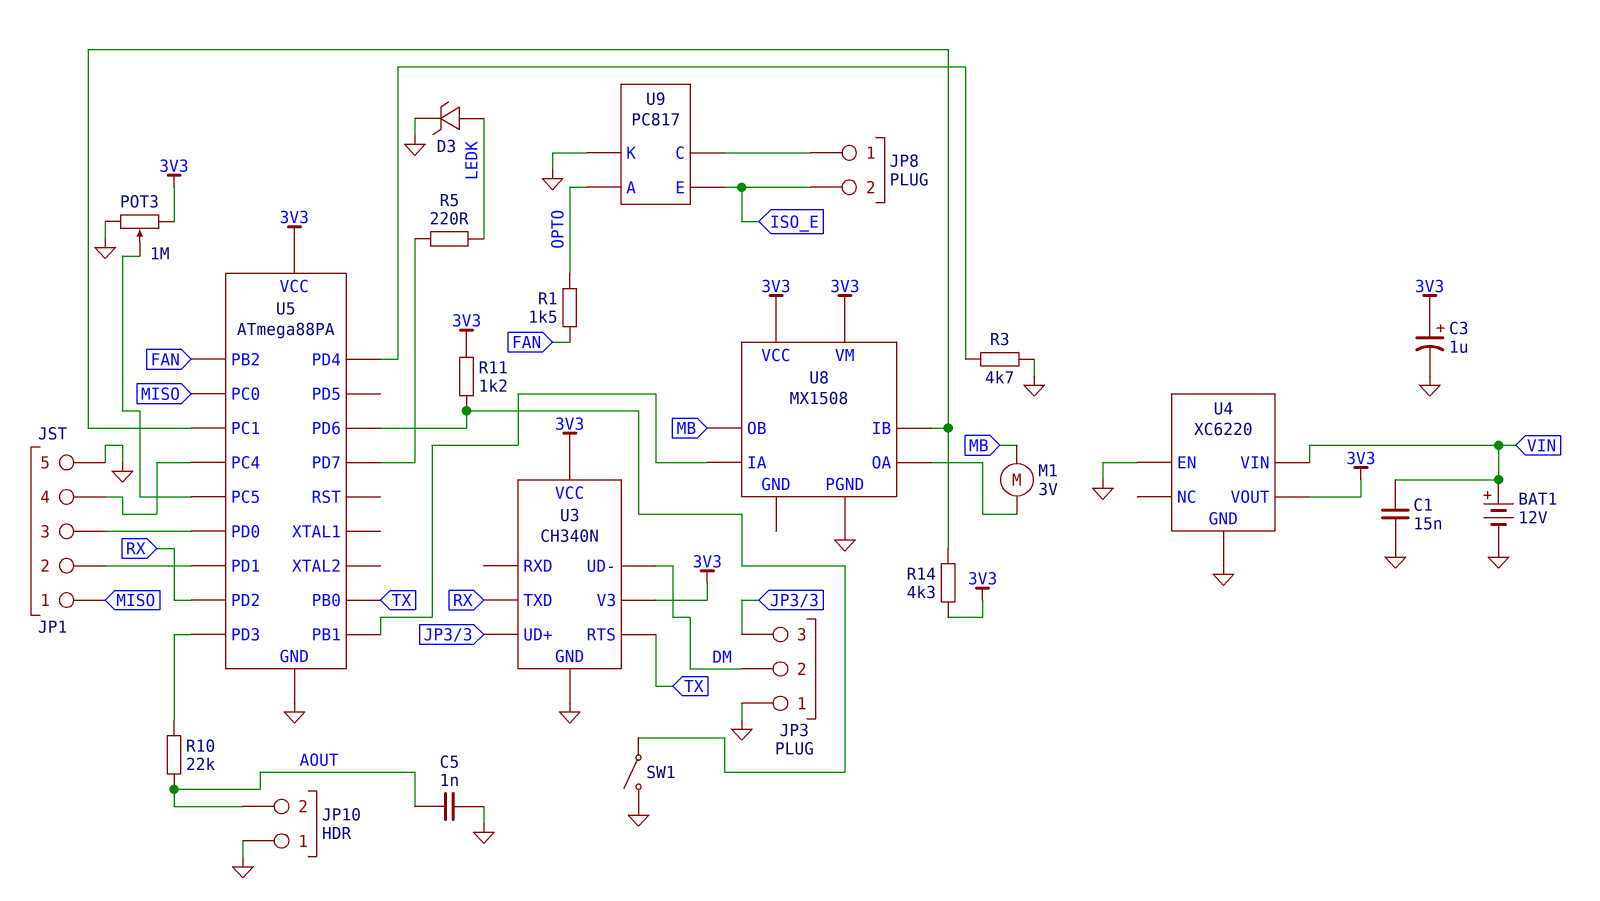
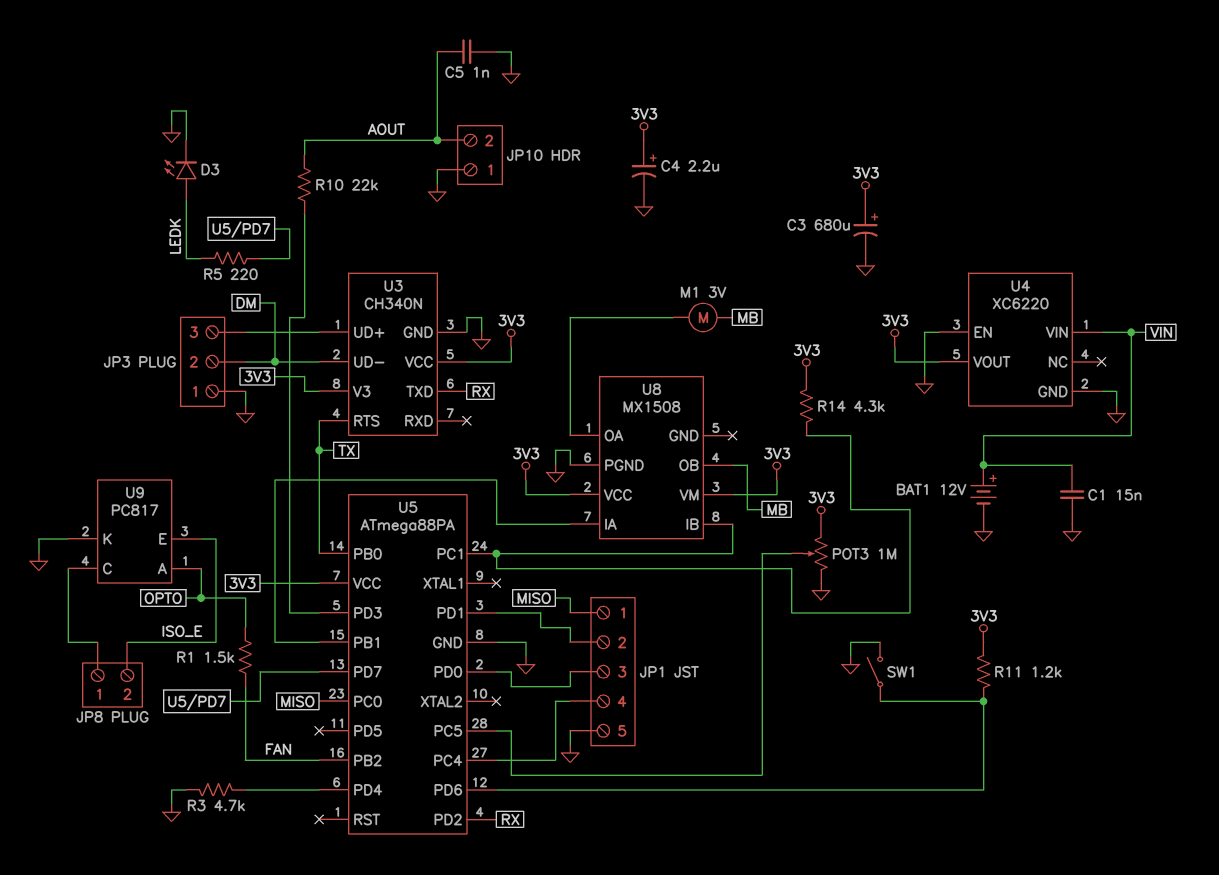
C3: 1uF (plus 3V3, minus GND) -> 680uF (plus 3V3, minus GND)
C4: none -> 2.2uF (plus 3V3, minus GND)
D3: zener (A LEDK, K GND) -> LED (A LEDK, K GND)

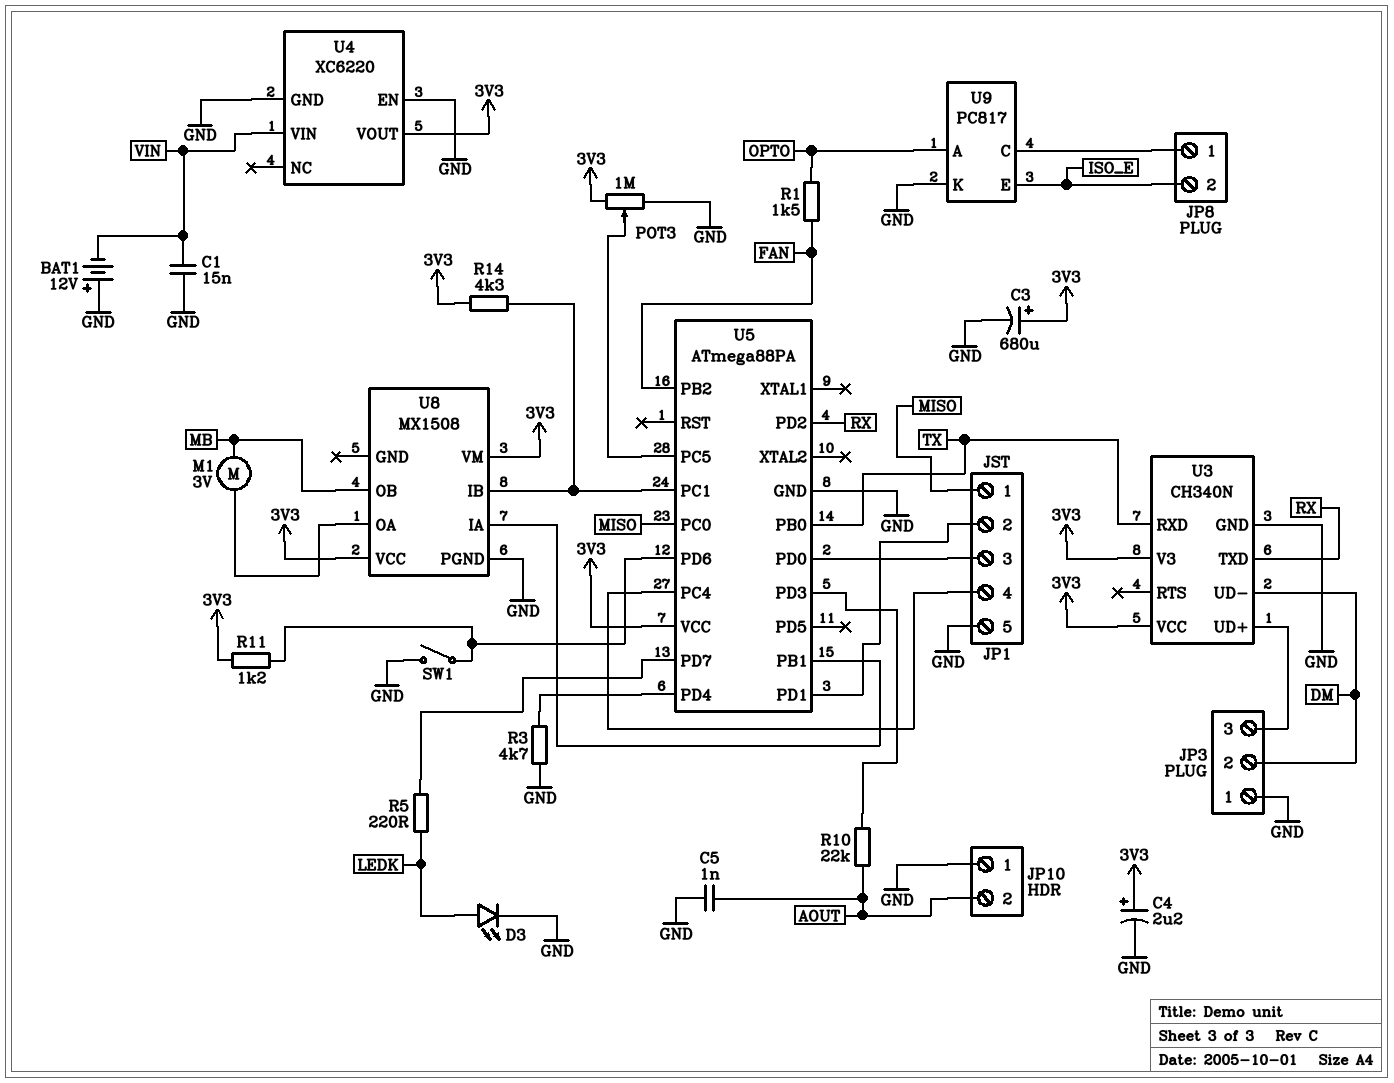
BAT1: 12V (plus VIN, minus GND) -> 12V (plus GND, minus VIN)
U3 pin RTS: TX -> none
U3 pin RXD: none -> TX

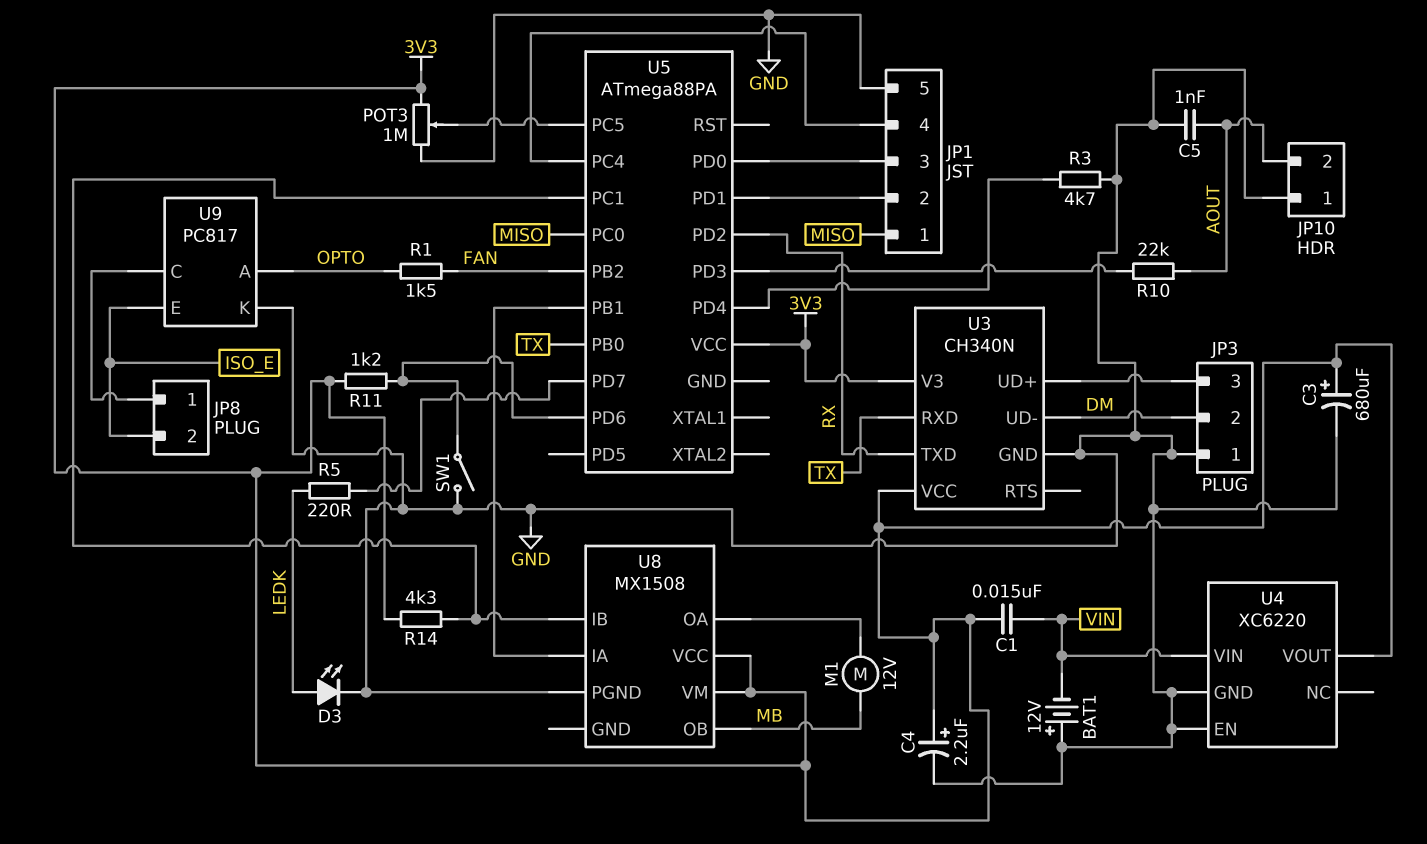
C1: 15nF (GND, VIN) -> 15nF (3V3, VIN)
M1: motor 3V (MB, U8/OA) -> motor 12V (MB, U8/OA)
U5 pin GND: GND -> none

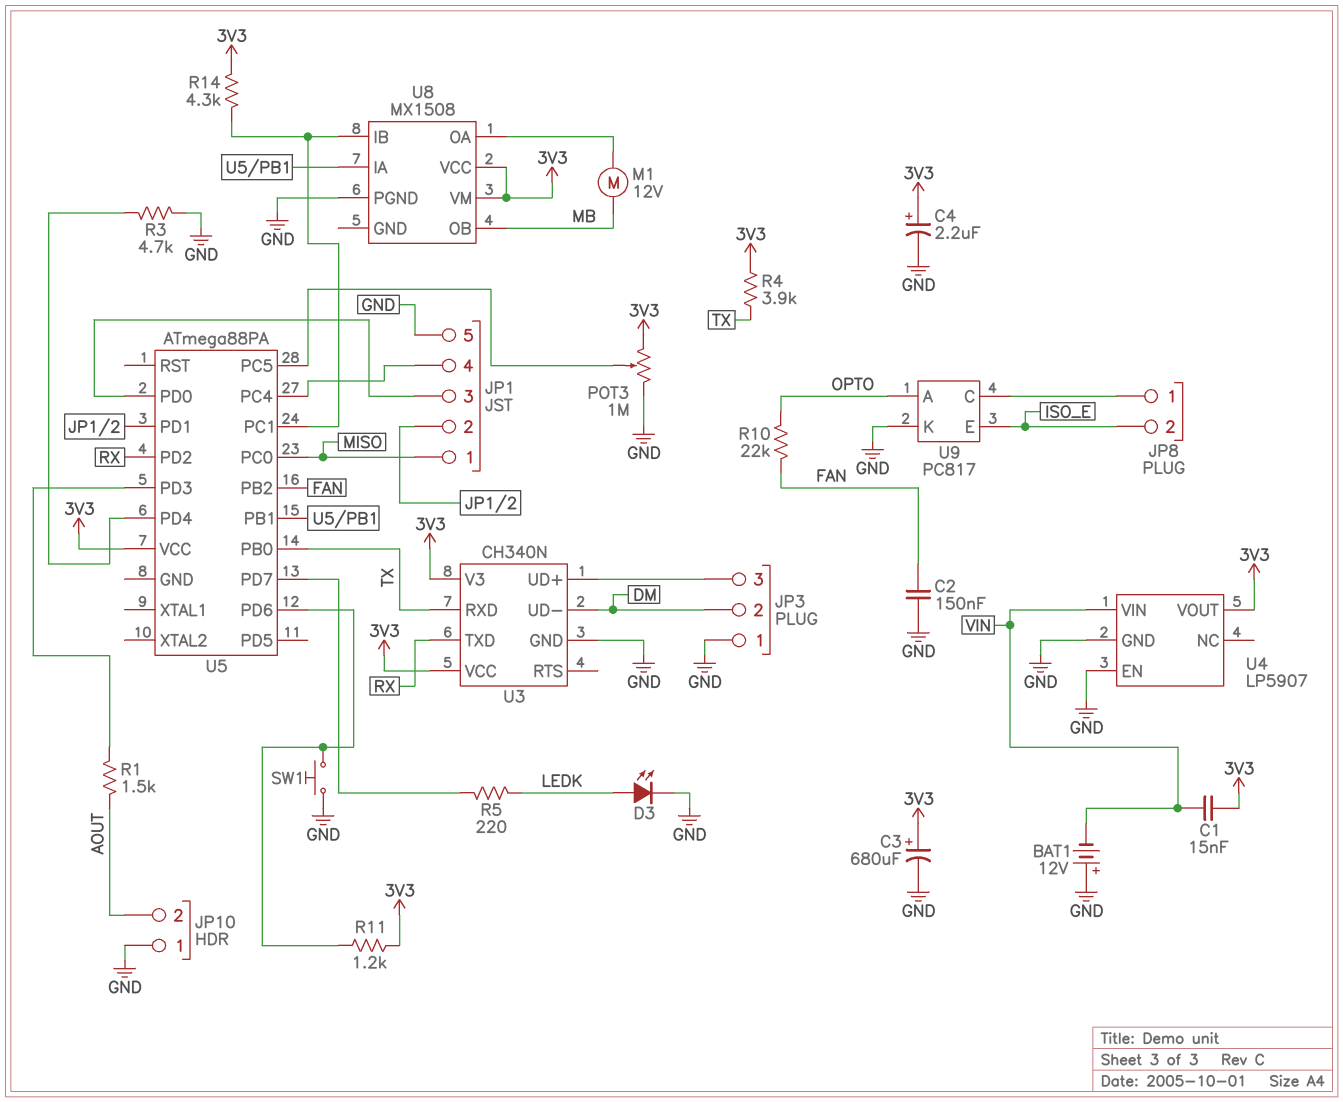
C2: none -> 150nF (FAN, GND)
C5: 1nF (AOUT, GND) -> none
R1: 1.5k (FAN, OPTO) -> 1.5k (AOUT, U5/PD3)
R4: none -> 3.9k (3V3, TX)
R10: 22k (AOUT, U5/PD3) -> 22k (FAN, OPTO)
SW1: switch (GND, U5/PD6) -> button (GND, U5/PD6)
U4: XC6220 -> LP5907

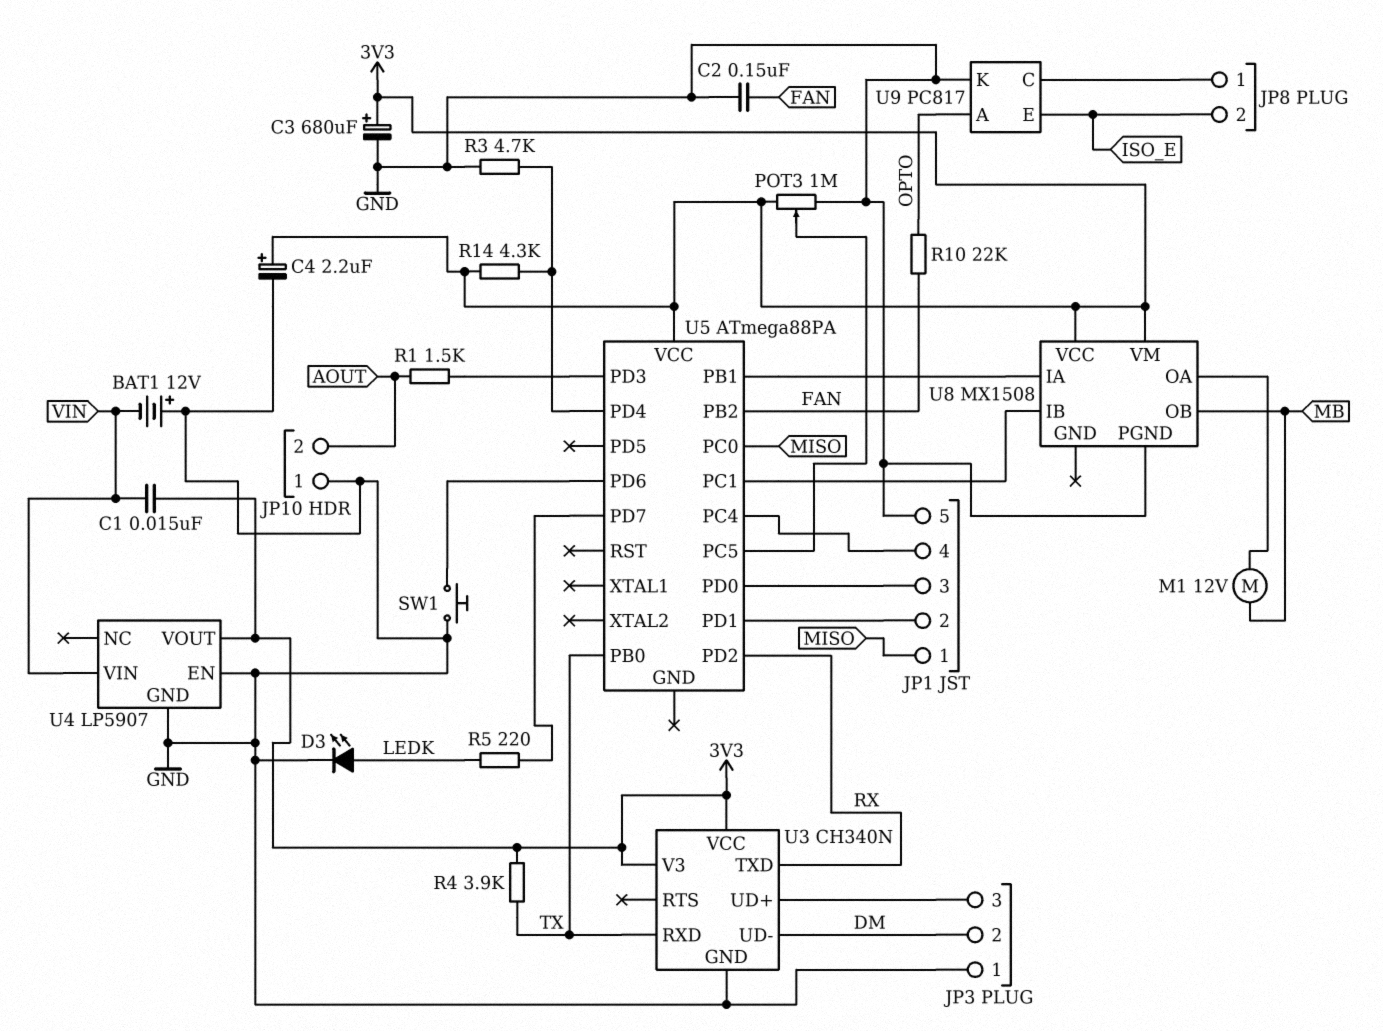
R11: 1.2k (3V3, U5/PD6) -> none
R14: 4.3k (3V3, U5/PC1) -> 4.3k (3V3, U5/PD4)

